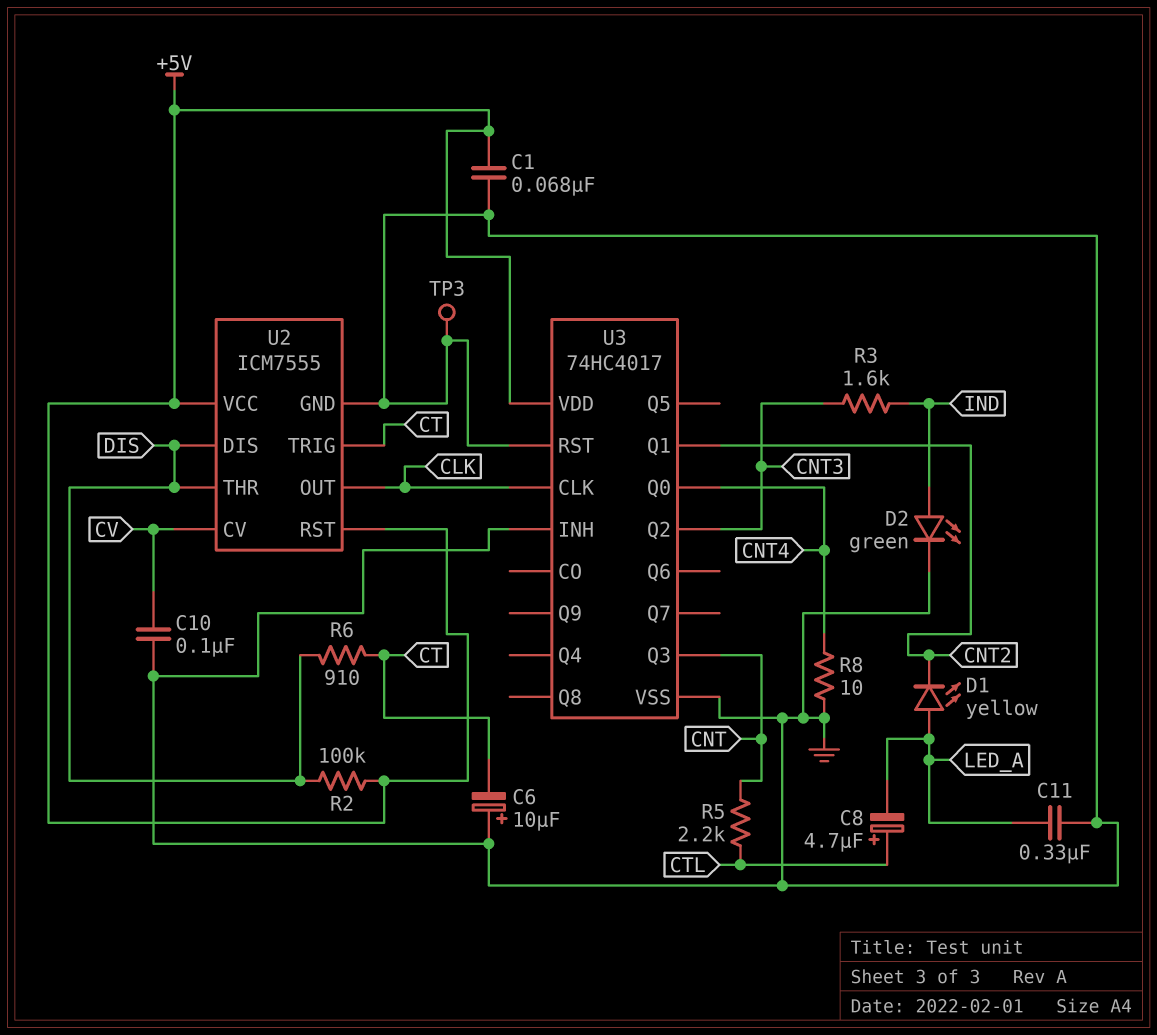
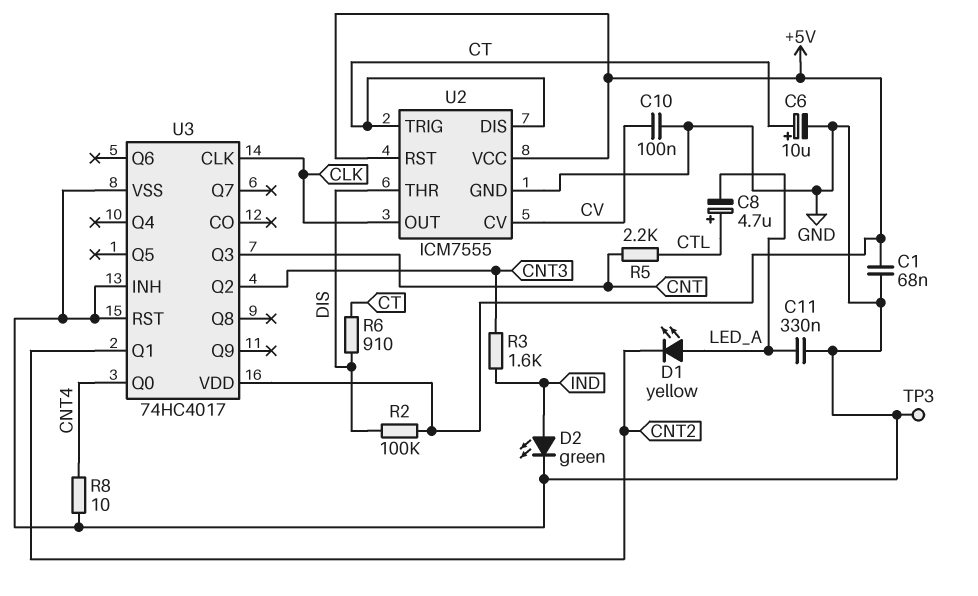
C6: 10uF (plus GND, minus CT) -> 10uF (plus CT, minus GND)
U2 pin DIS: DIS -> CT

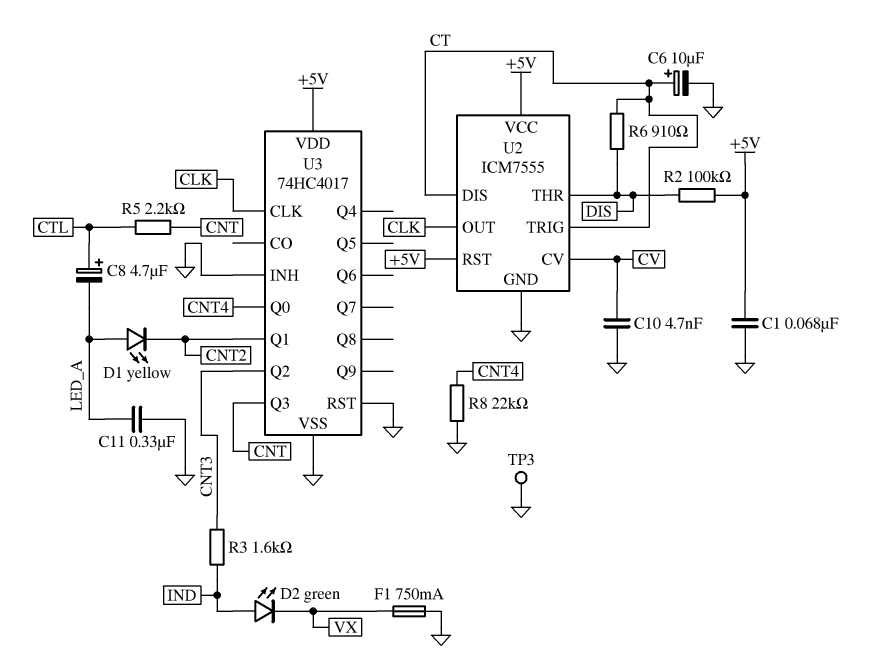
C10: 100nF (CV, GND) -> 4.7nF (CV, GND)
D2: LED green (A IND, K GND) -> LED green (A IND, K VX)
F1: none -> 750mA (GND, VX)
R8: 10 (CNT4, GND) -> 22k (CNT4, GND)

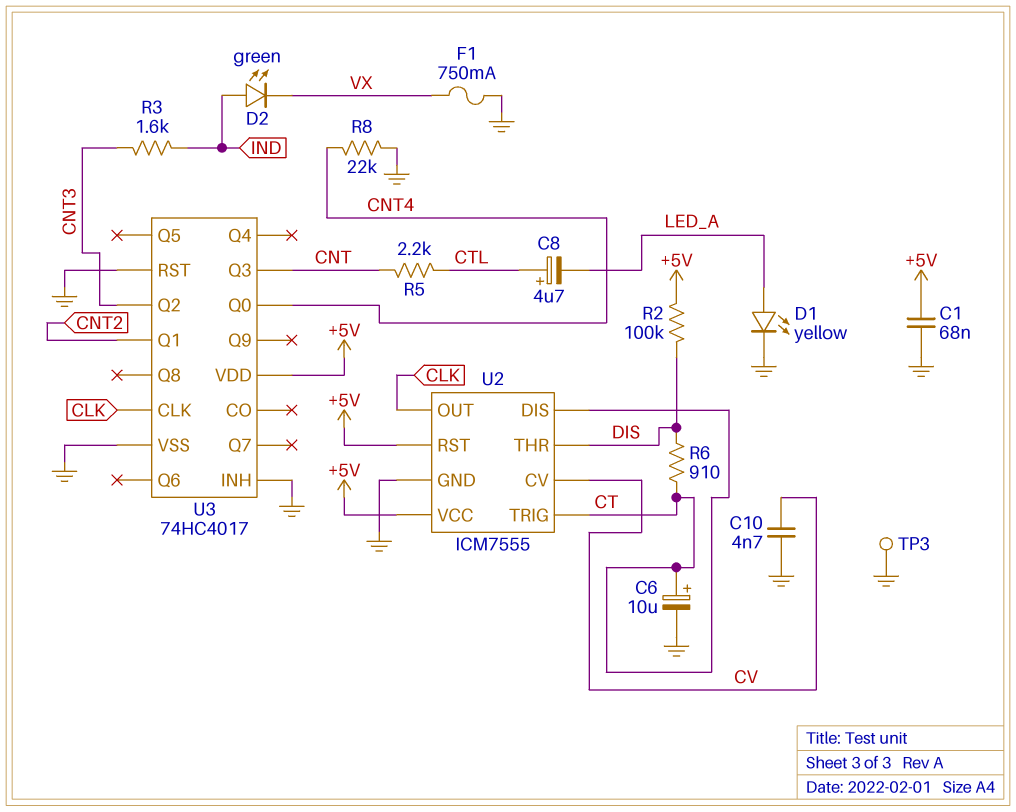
C11: 330nF (GND, LED_A) -> none
D1: LED yellow (A LED_A, K CNT2) -> LED yellow (A LED_A, K GND)

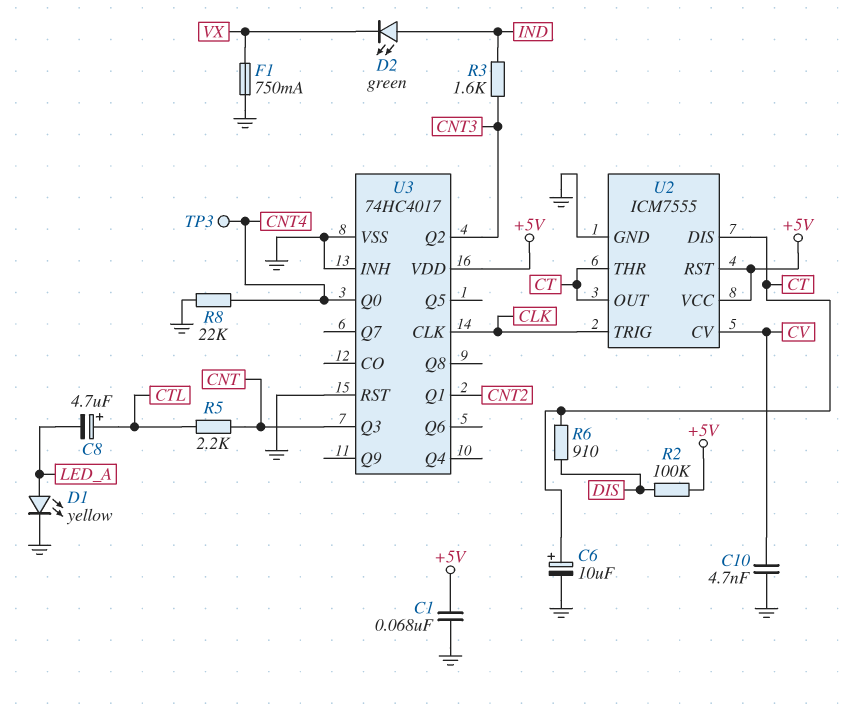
TP3: test point (GND) -> test point (CNT4)
U2 pin OUT: CLK -> CT
U2 pin THR: DIS -> CT
U2 pin TRIG: CT -> CLK

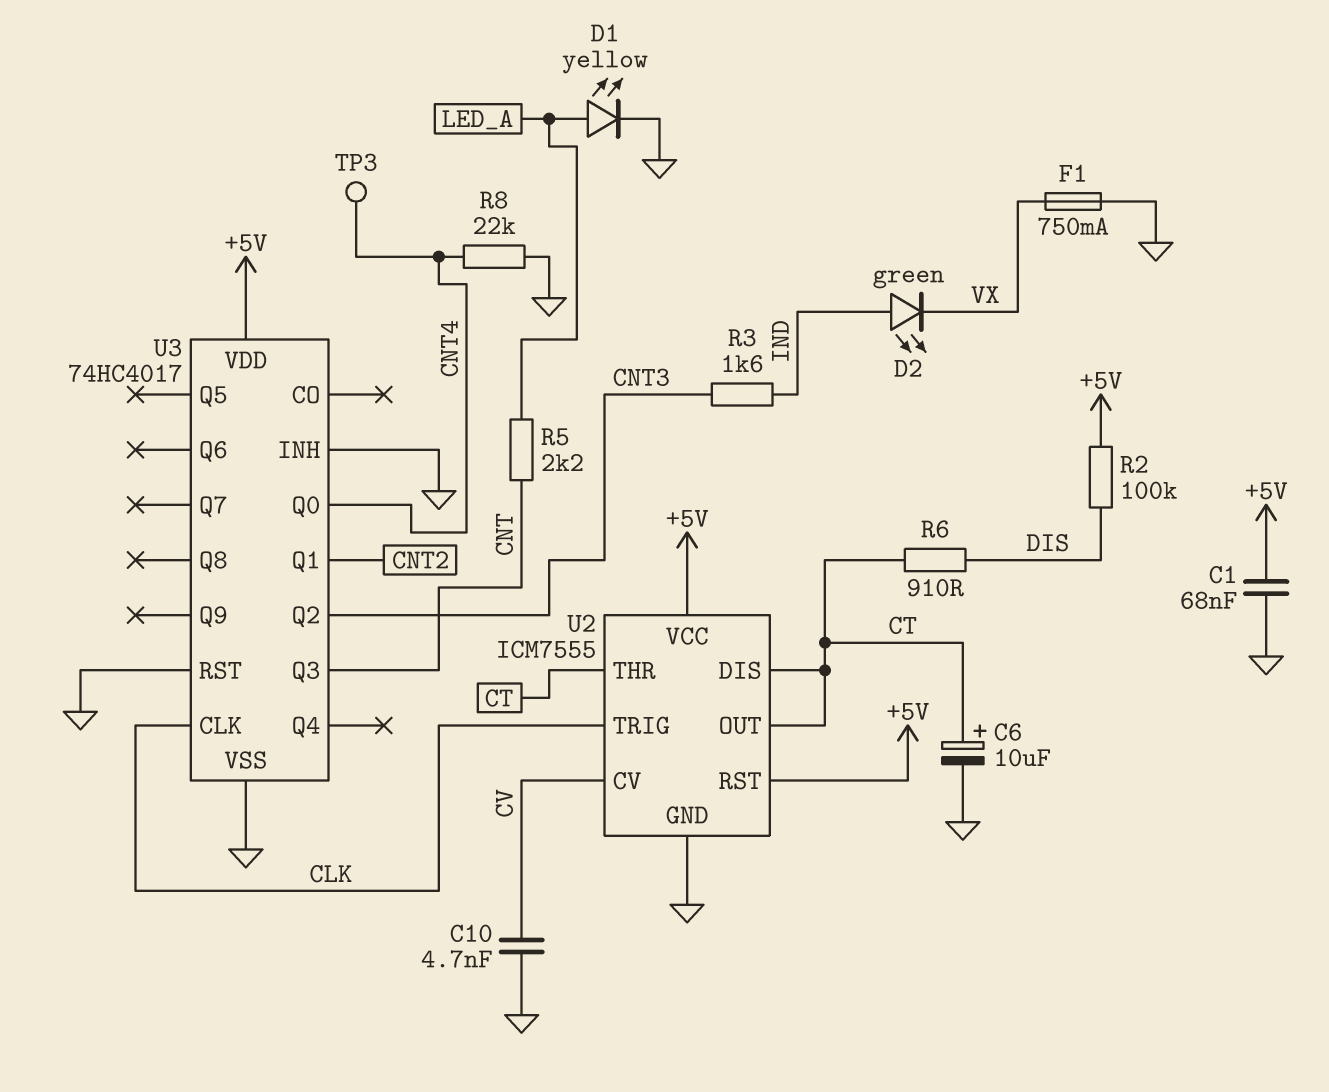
C8: 4.7uF (plus CTL, minus LED_A) -> none
R5: 2.2k (CNT, CTL) -> 2.2k (CNT, LED_A)

